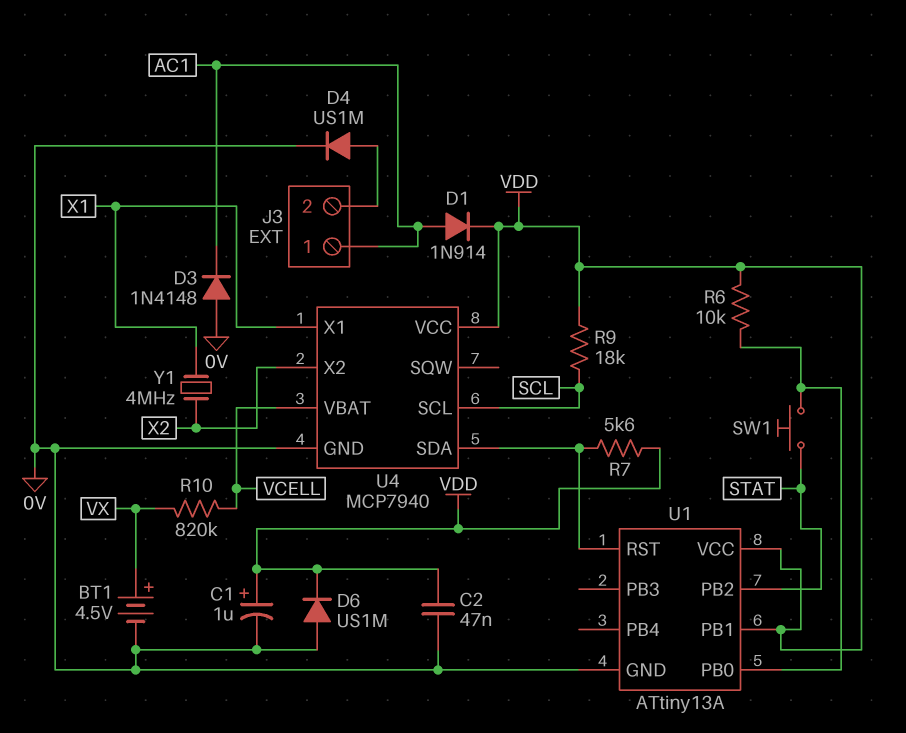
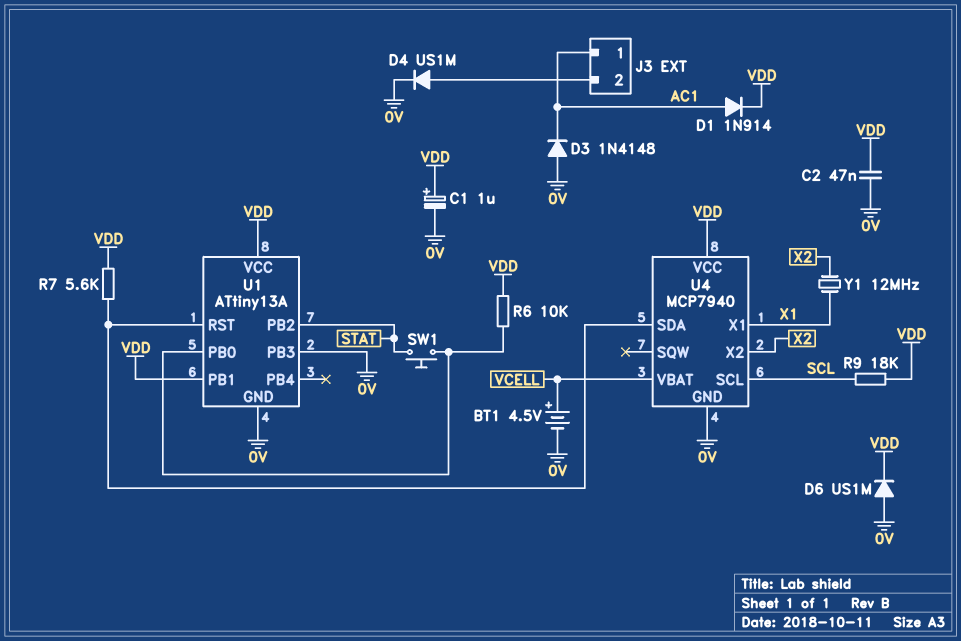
BT1: 4.5V (plus VX, minus 0V) -> 4.5V (plus VCELL, minus 0V)
R10: 820k (VCELL, VX) -> none
U1 pin PB3: none -> 0V
Y1: 4MHz (X1, X2) -> 12MHz (X1, X2)

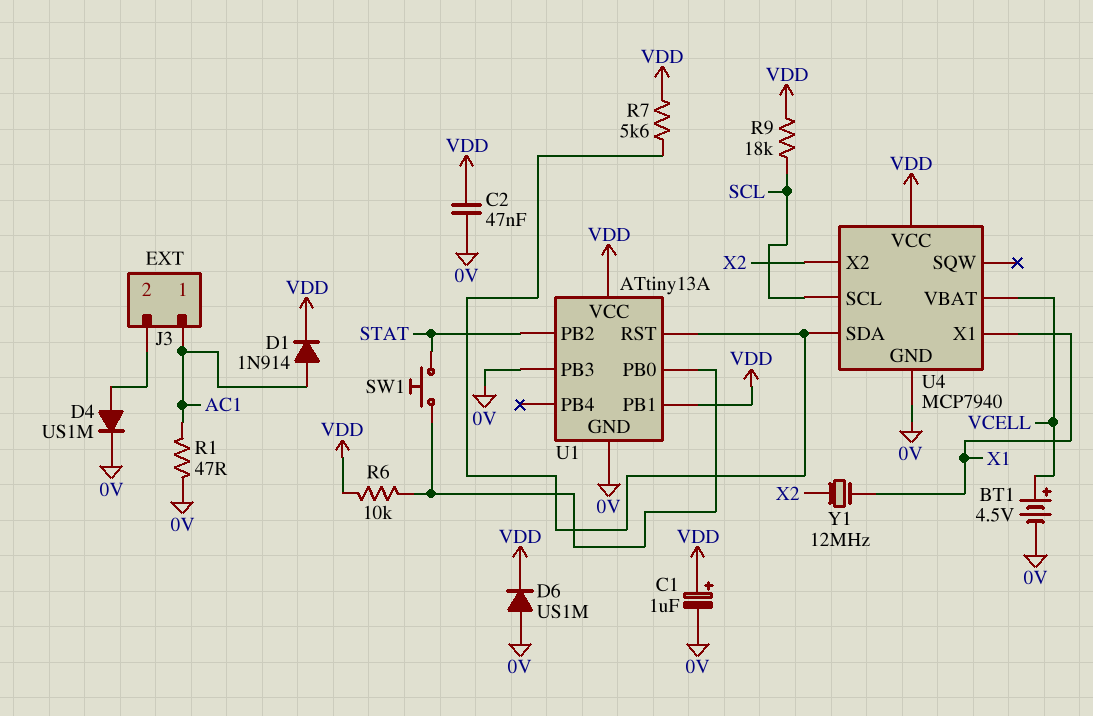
D3: diode 1N4148 (A 0V, K AC1) -> none
R1: none -> 47 (0V, AC1)

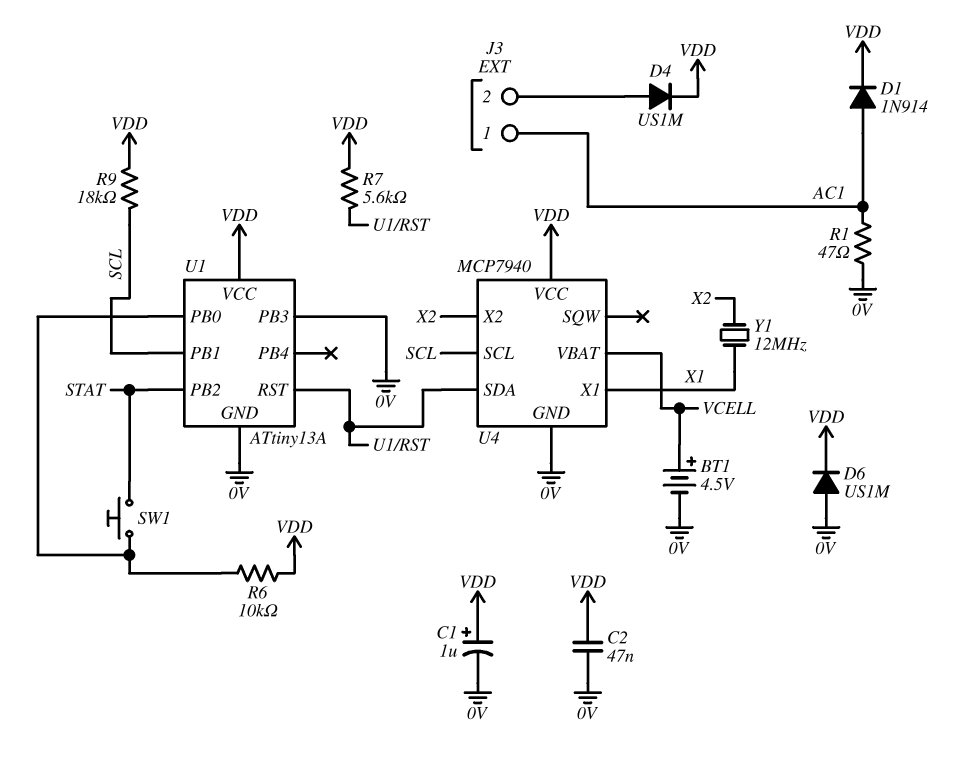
D4: diode US1M (A J3/2, K 0V) -> diode US1M (A J3/2, K VDD)
U1 pin PB1: VDD -> SCL

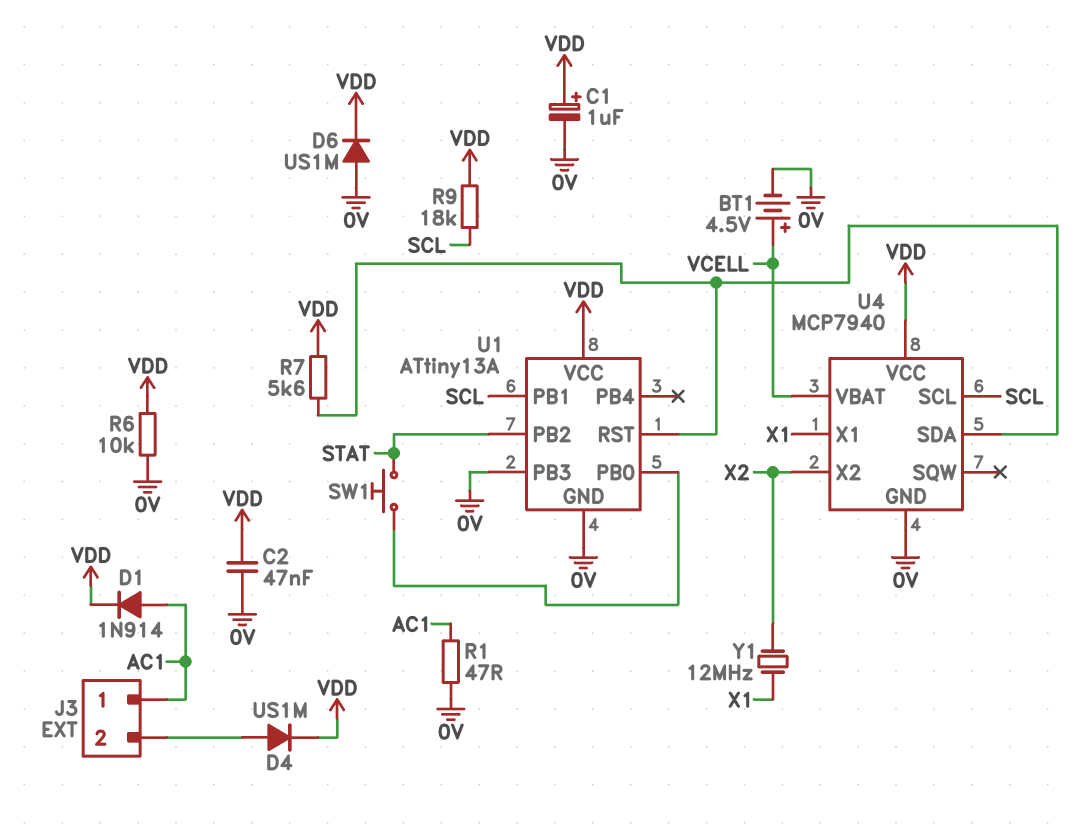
R6: 10k (U1/PB0, VDD) -> 10k (0V, VDD)

